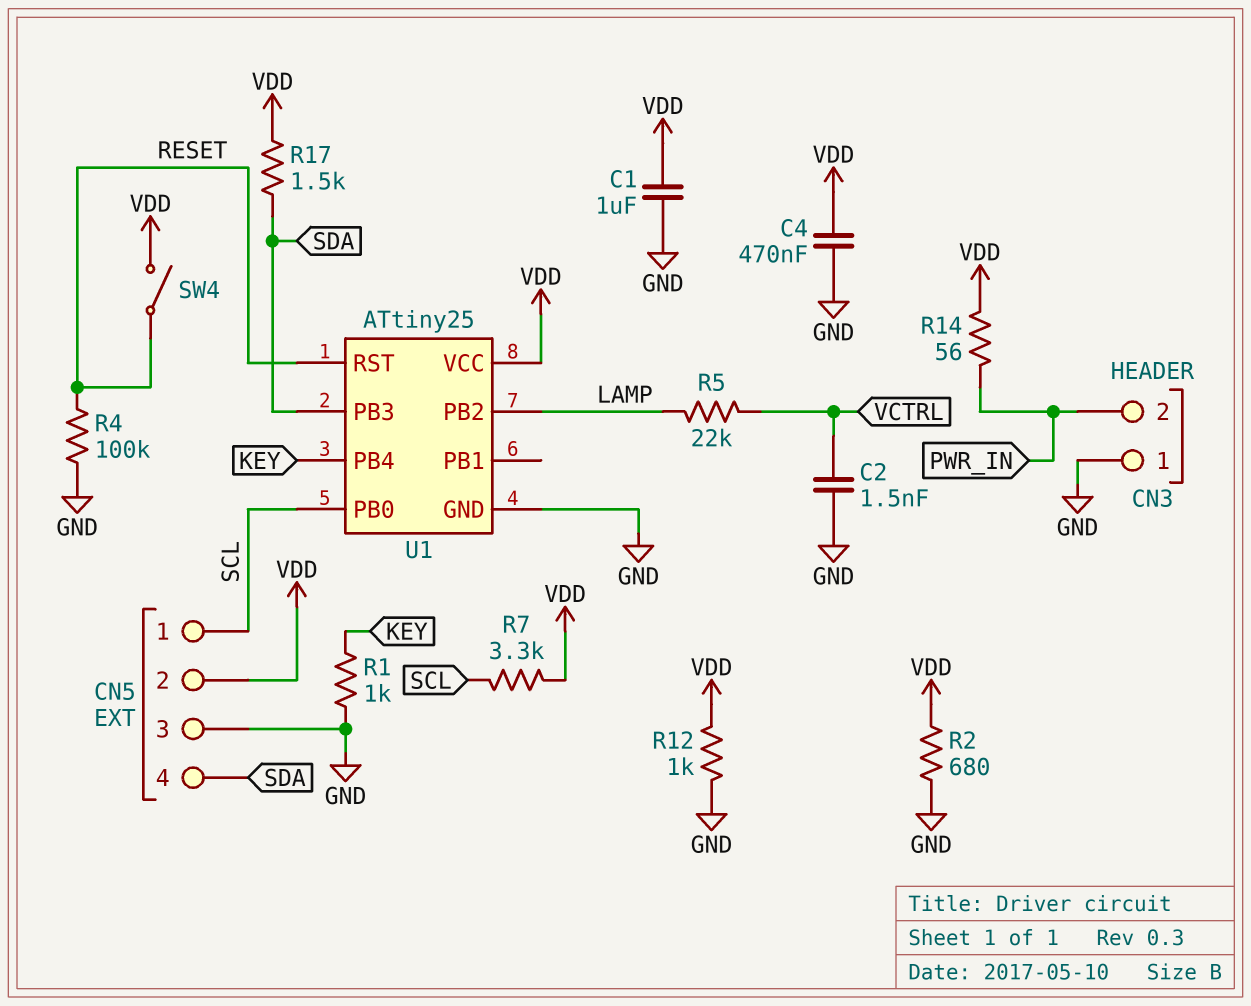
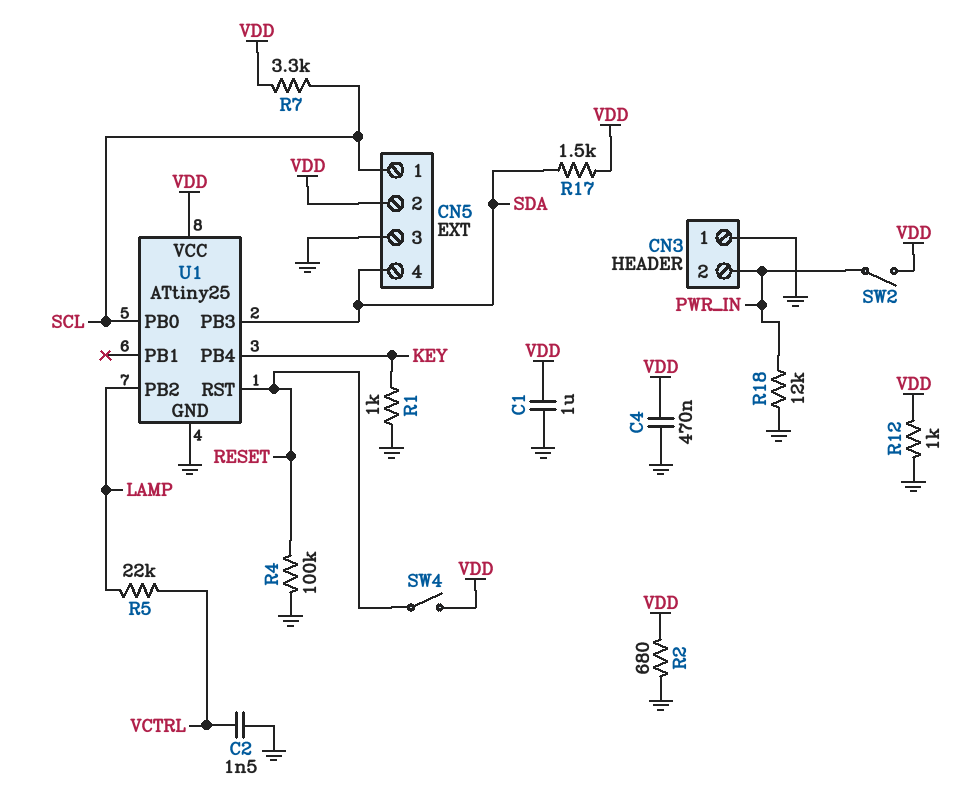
R14: 56 (PWR_IN, VDD) -> none
R18: none -> 12k (GND, PWR_IN)
SW2: none -> switch (PWR_IN, VDD)

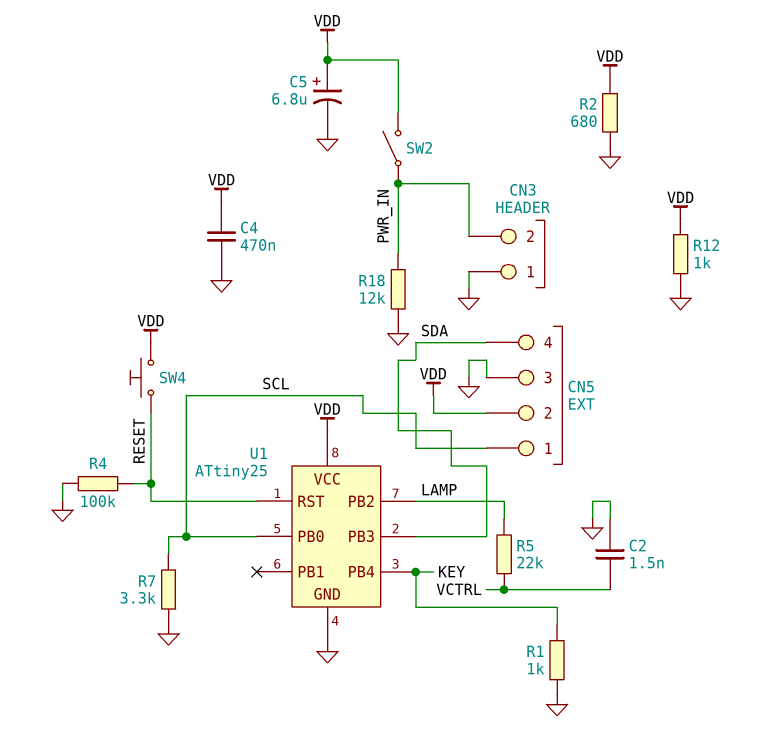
C1: 1uF (GND, VDD) -> none
C5: none -> 6.8uF (plus VDD, minus GND)
R7: 3.3k (SCL, VDD) -> 3.3k (GND, SCL)
R17: 1.5k (SDA, VDD) -> none
SW4: switch (RESET, VDD) -> button (RESET, VDD)

